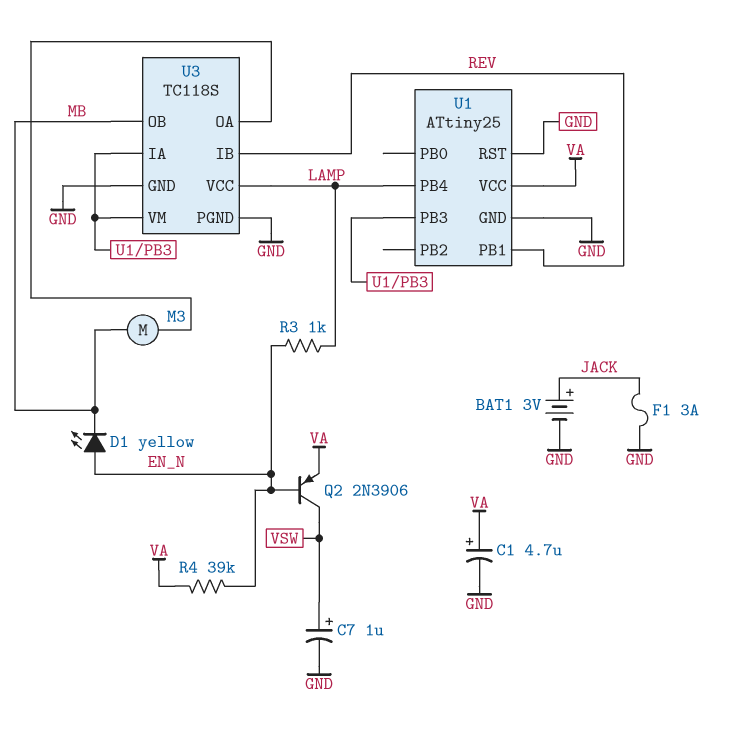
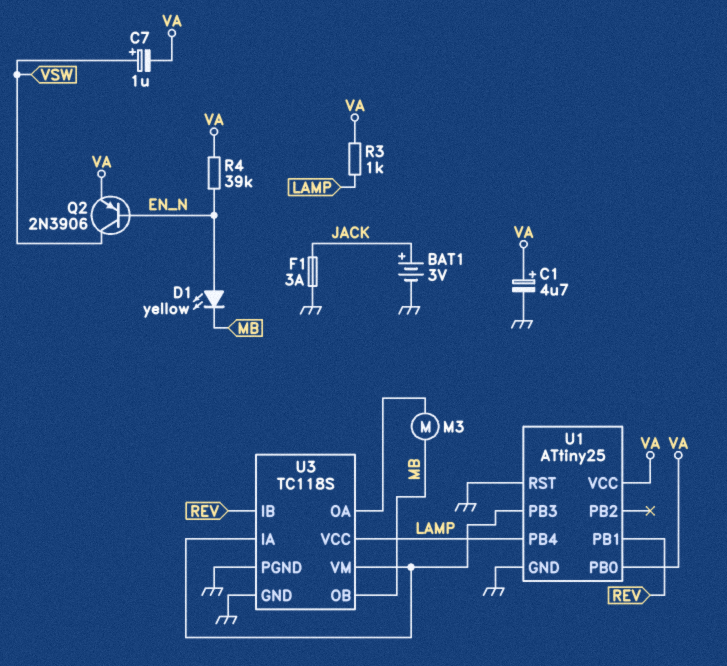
C7: 1uF (plus VSW, minus GND) -> 1uF (plus VSW, minus VA)
R3: 1k (EN_N, LAMP) -> 1k (LAMP, VA)
U1 pin PB0: none -> VA

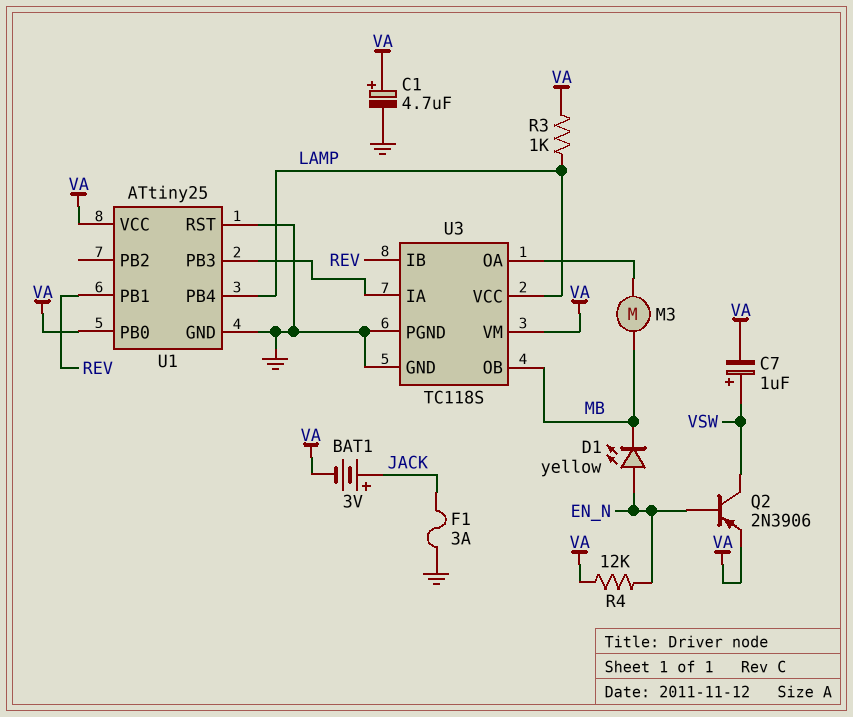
BAT1: 3V (plus JACK, minus GND) -> 3V (plus JACK, minus VA)
R4: 39k (EN_N, VA) -> 12k (EN_N, VA)
U3 pin VM: U1/PB3 -> VA

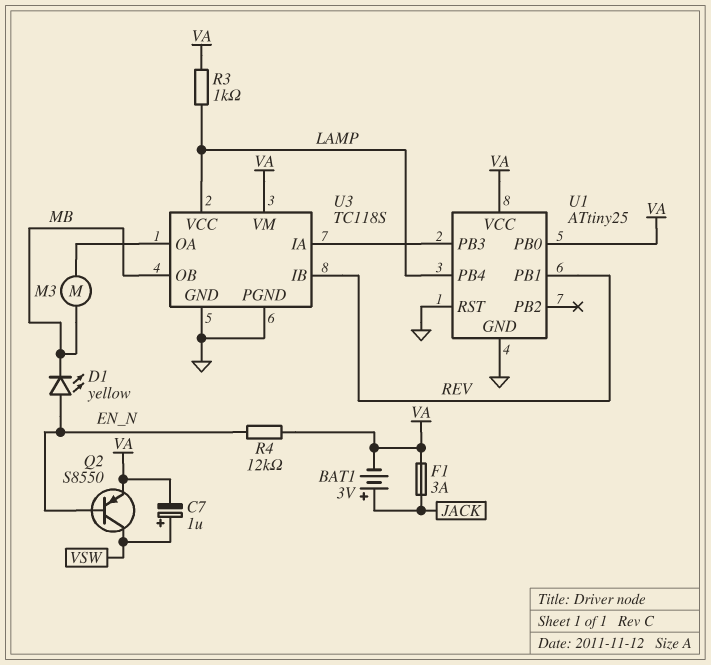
C1: 4.7uF (plus VA, minus GND) -> none
F1: 3A (GND, JACK) -> 3A (JACK, VA)
Q2: PNP 2N3906 (B EN_N, C VSW, E VA) -> PNP S8550 (B EN_N, C VSW, E VA)

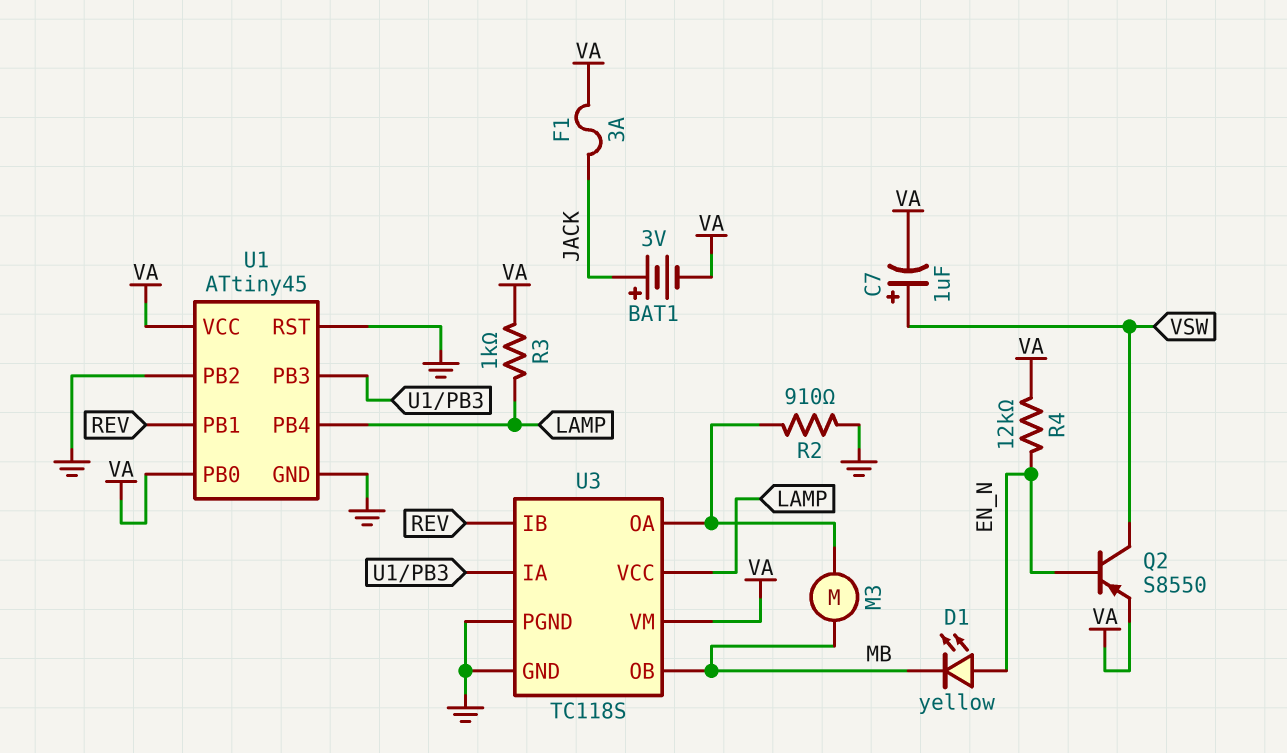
R2: none -> 910 (GND, U3/OA)
U1: ATtiny25 -> ATtiny45
U1 pin PB2: none -> GND

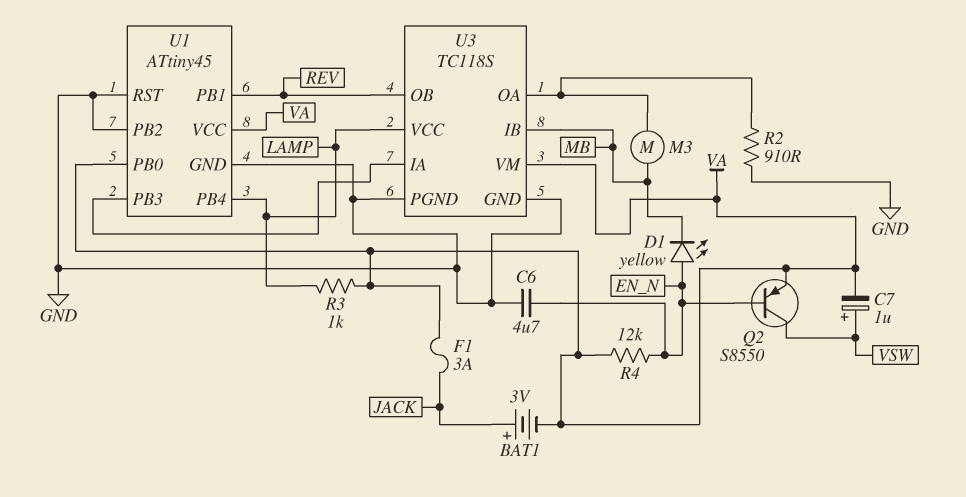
C6: none -> 4.7uF (EN_N, GND)
U3 pin IB: REV -> MB
U3 pin OB: MB -> REV

